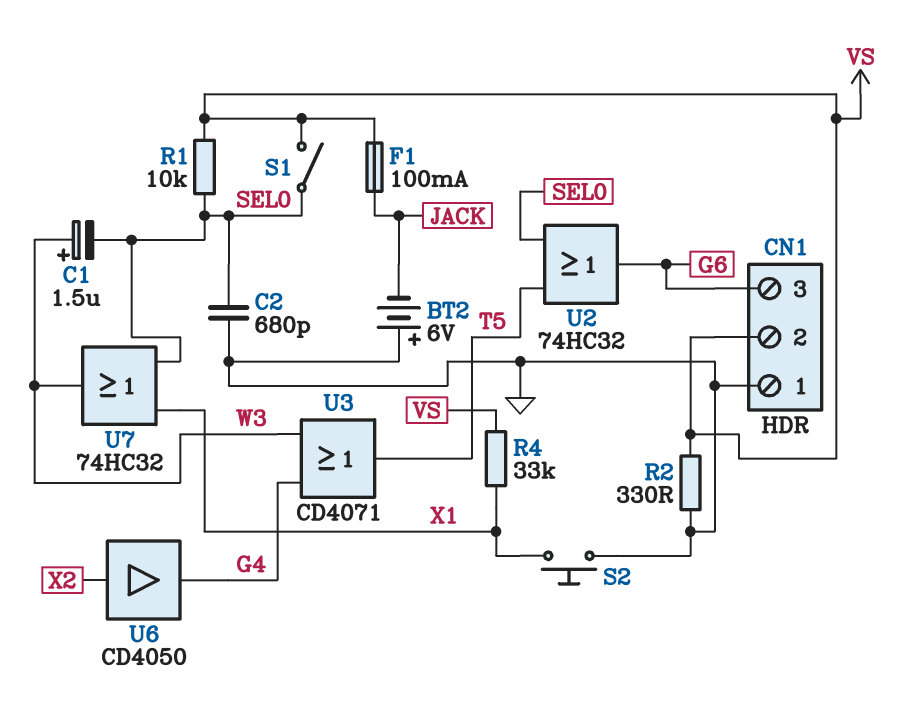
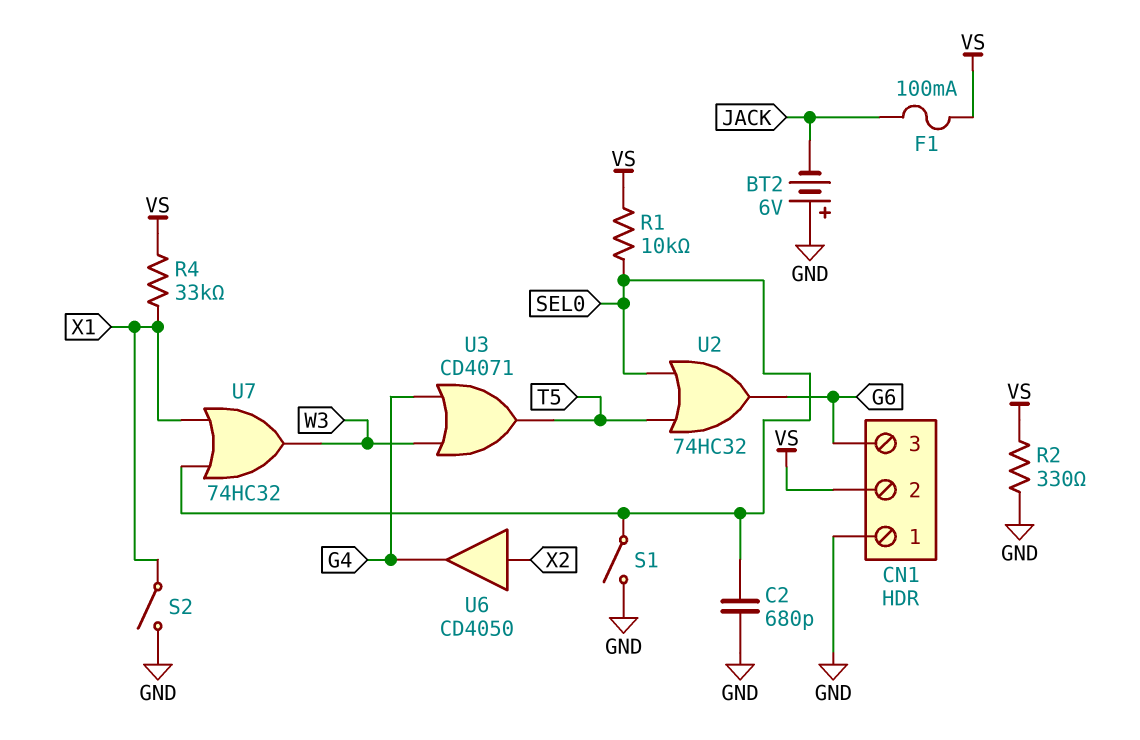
C1: 1.5uF (plus W3, minus SEL0) -> none
S1: switch (SEL0, VS) -> switch (GND, SEL0)
S2: button (GND, X1) -> switch (GND, X1)

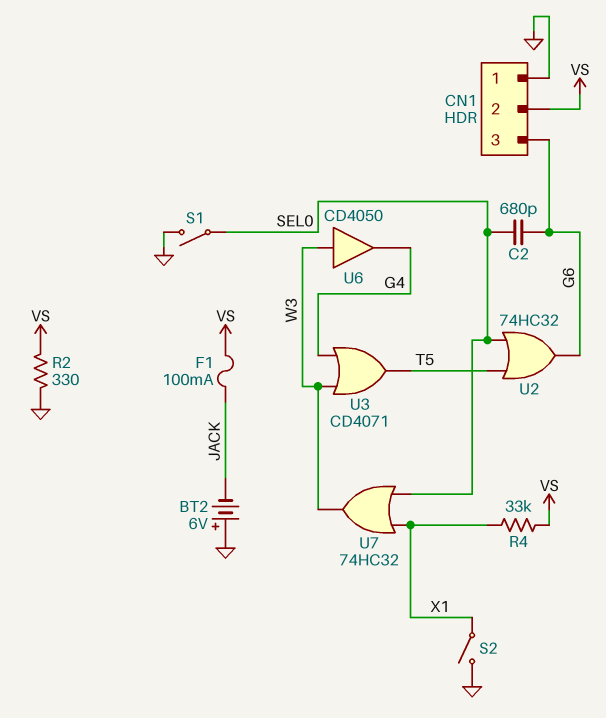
C2: 680pF (GND, SEL0) -> 680pF (G6, SEL0)
R1: 10k (SEL0, VS) -> none
U6: buffer CD4050 (in X2, out G4) -> buffer CD4050 (in W3, out G4)

